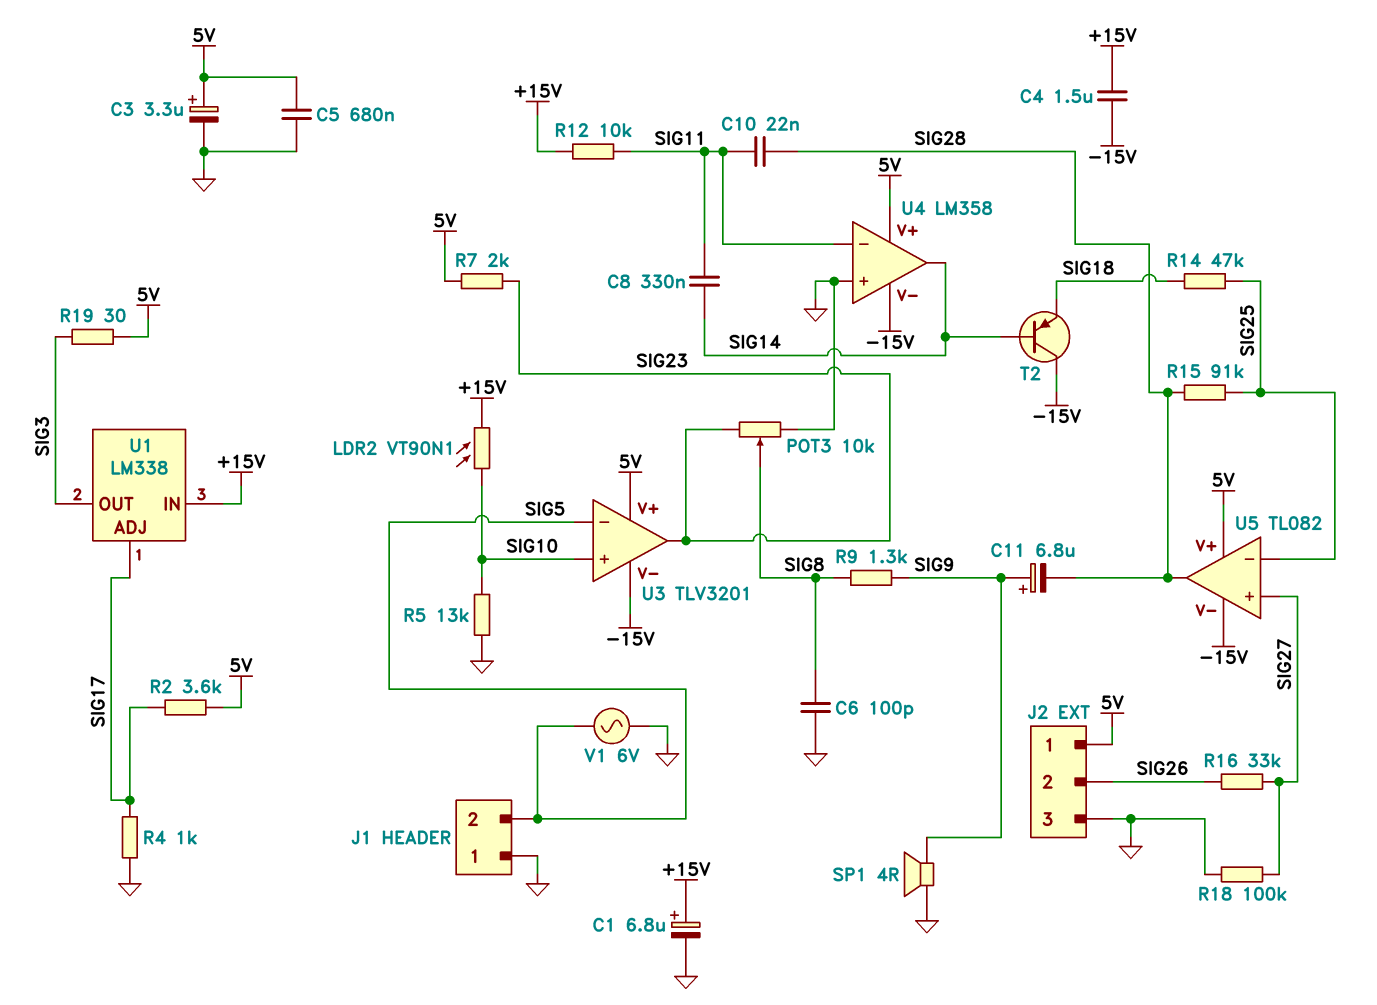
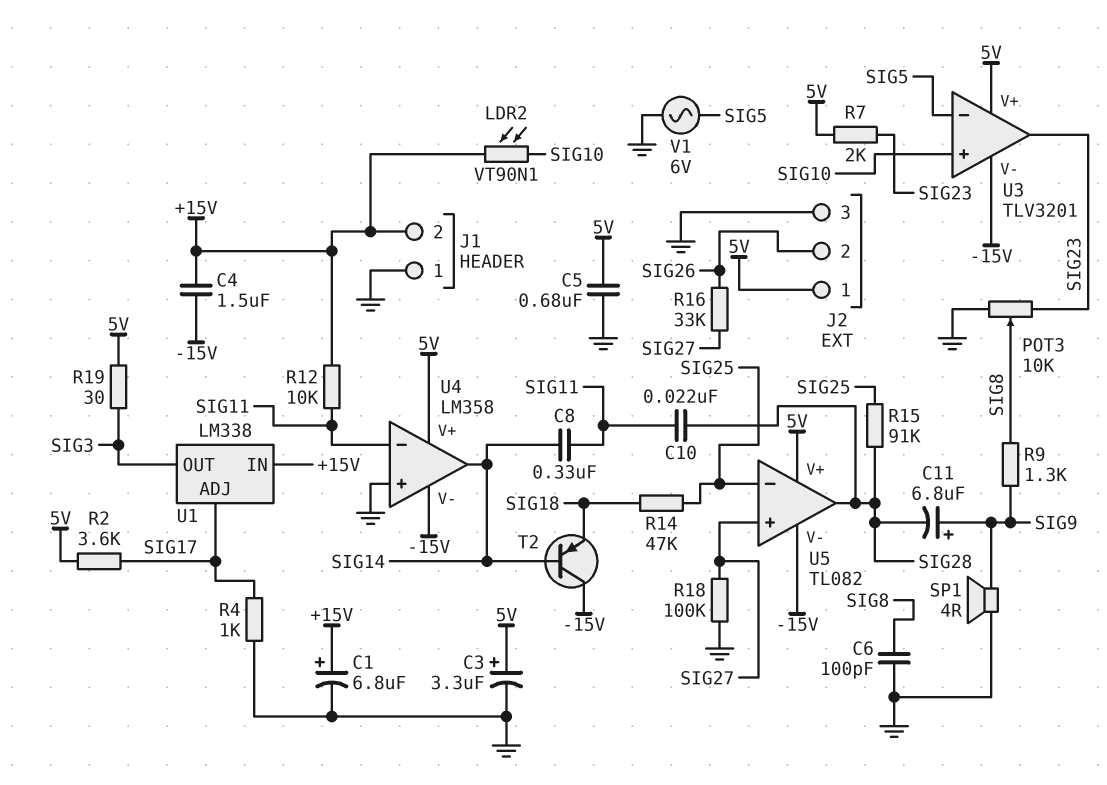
J1 pin 2: SIG5 -> +15V
R5: 13k (GND, SIG10) -> none

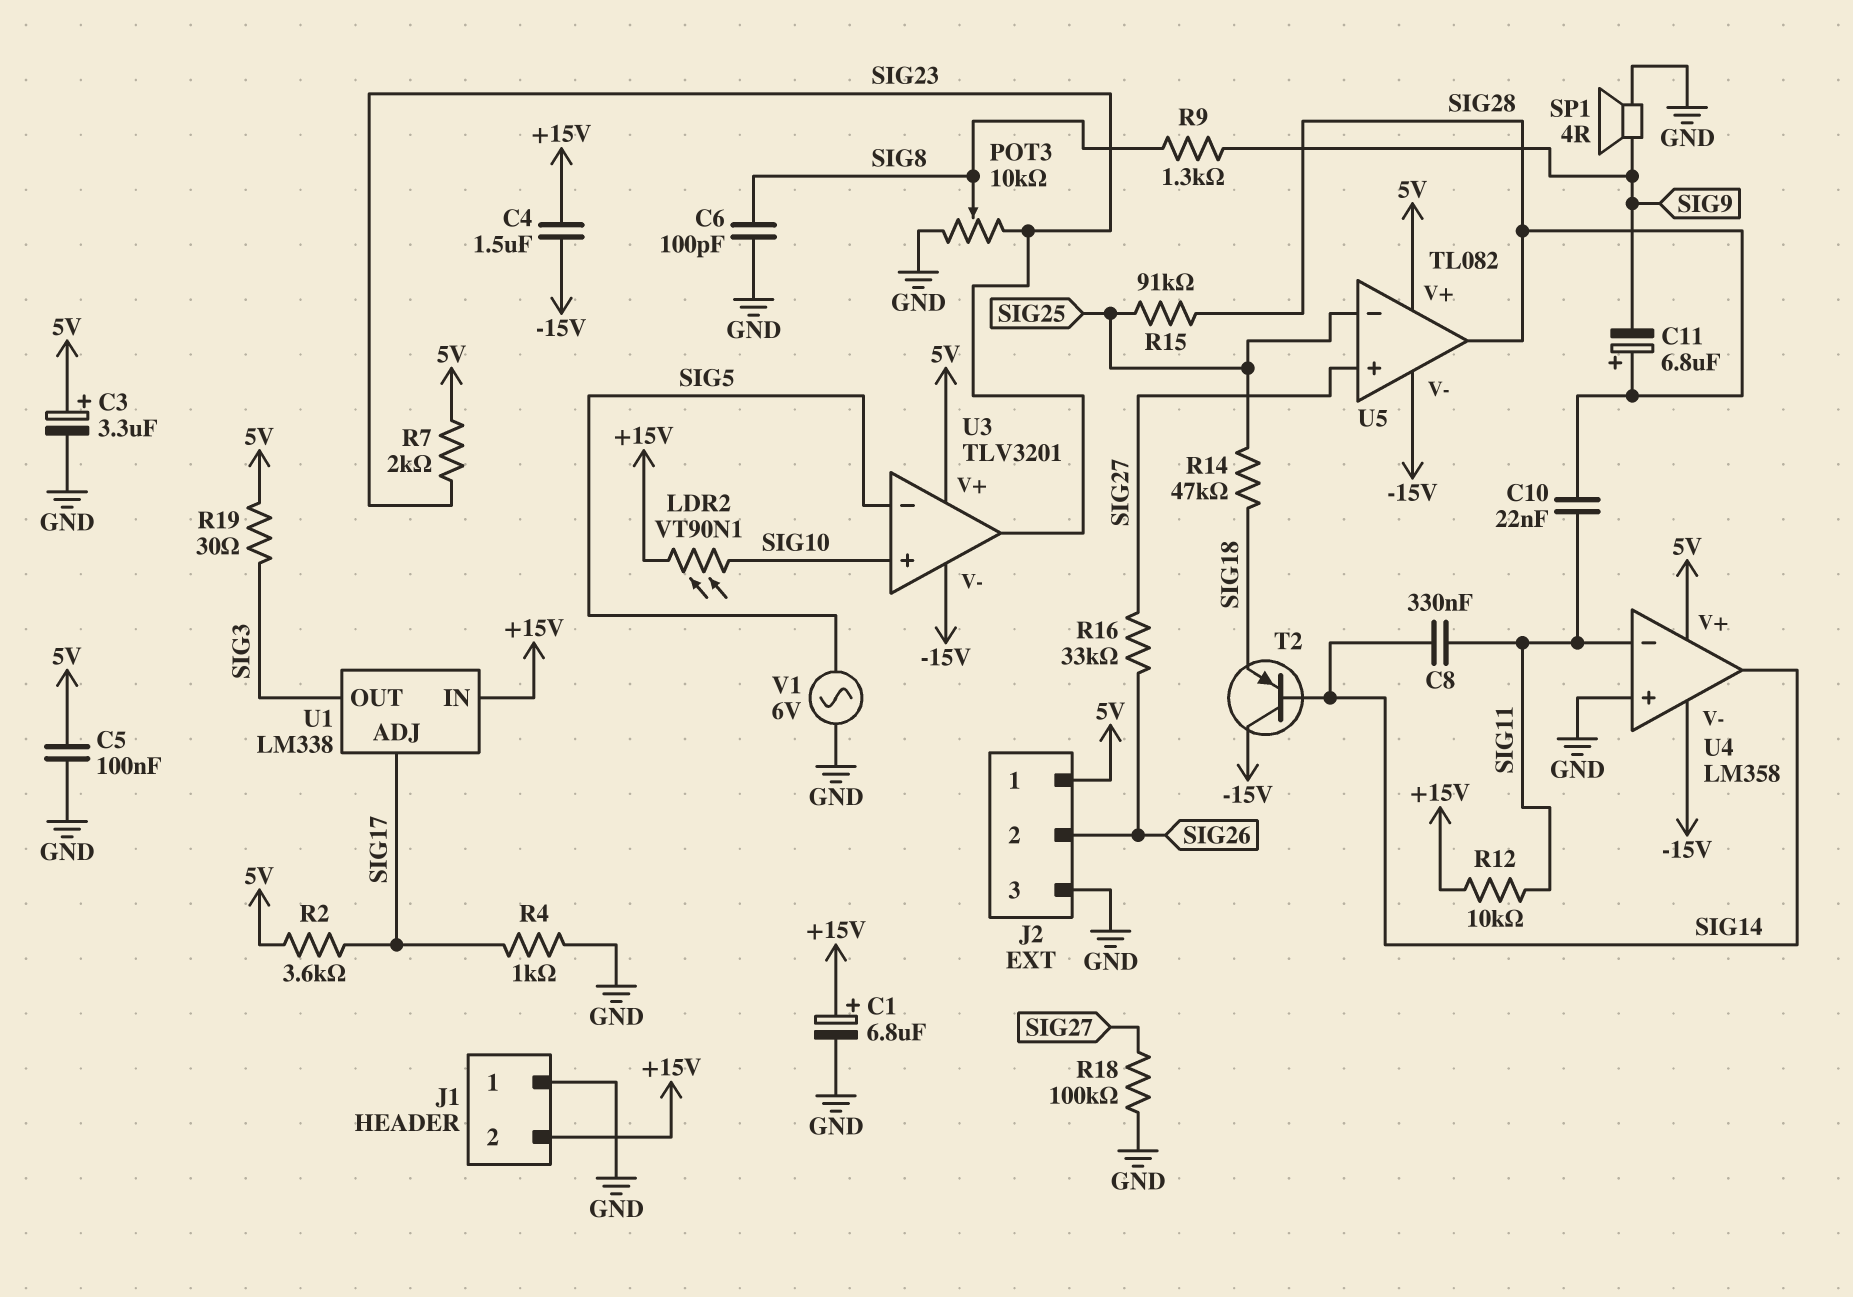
C5: 680nF (5V, GND) -> 100nF (5V, GND)
C11: 6.8uF (plus SIG9, minus SIG28) -> 6.8uF (plus SIG28, minus SIG9)

